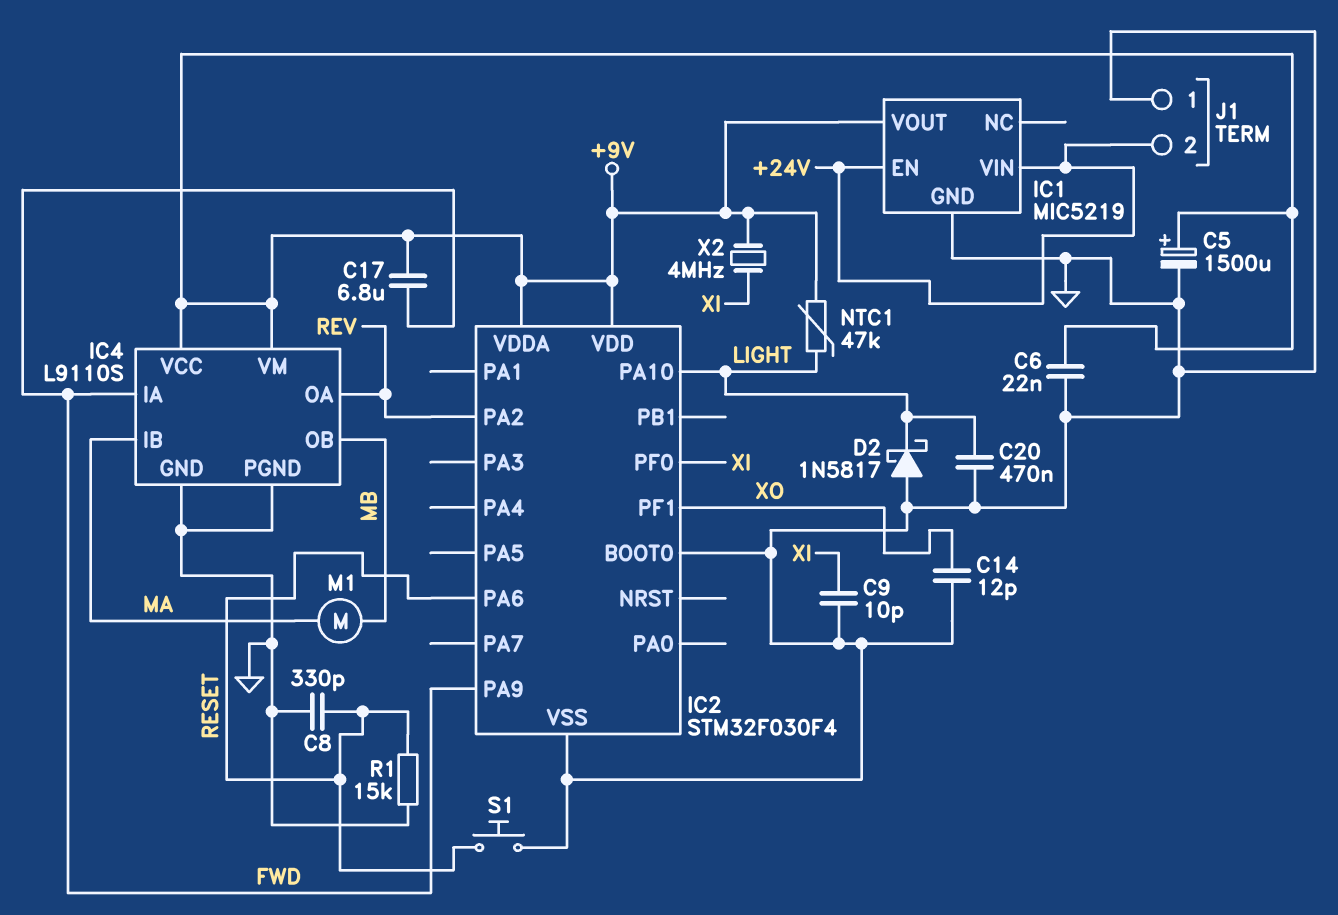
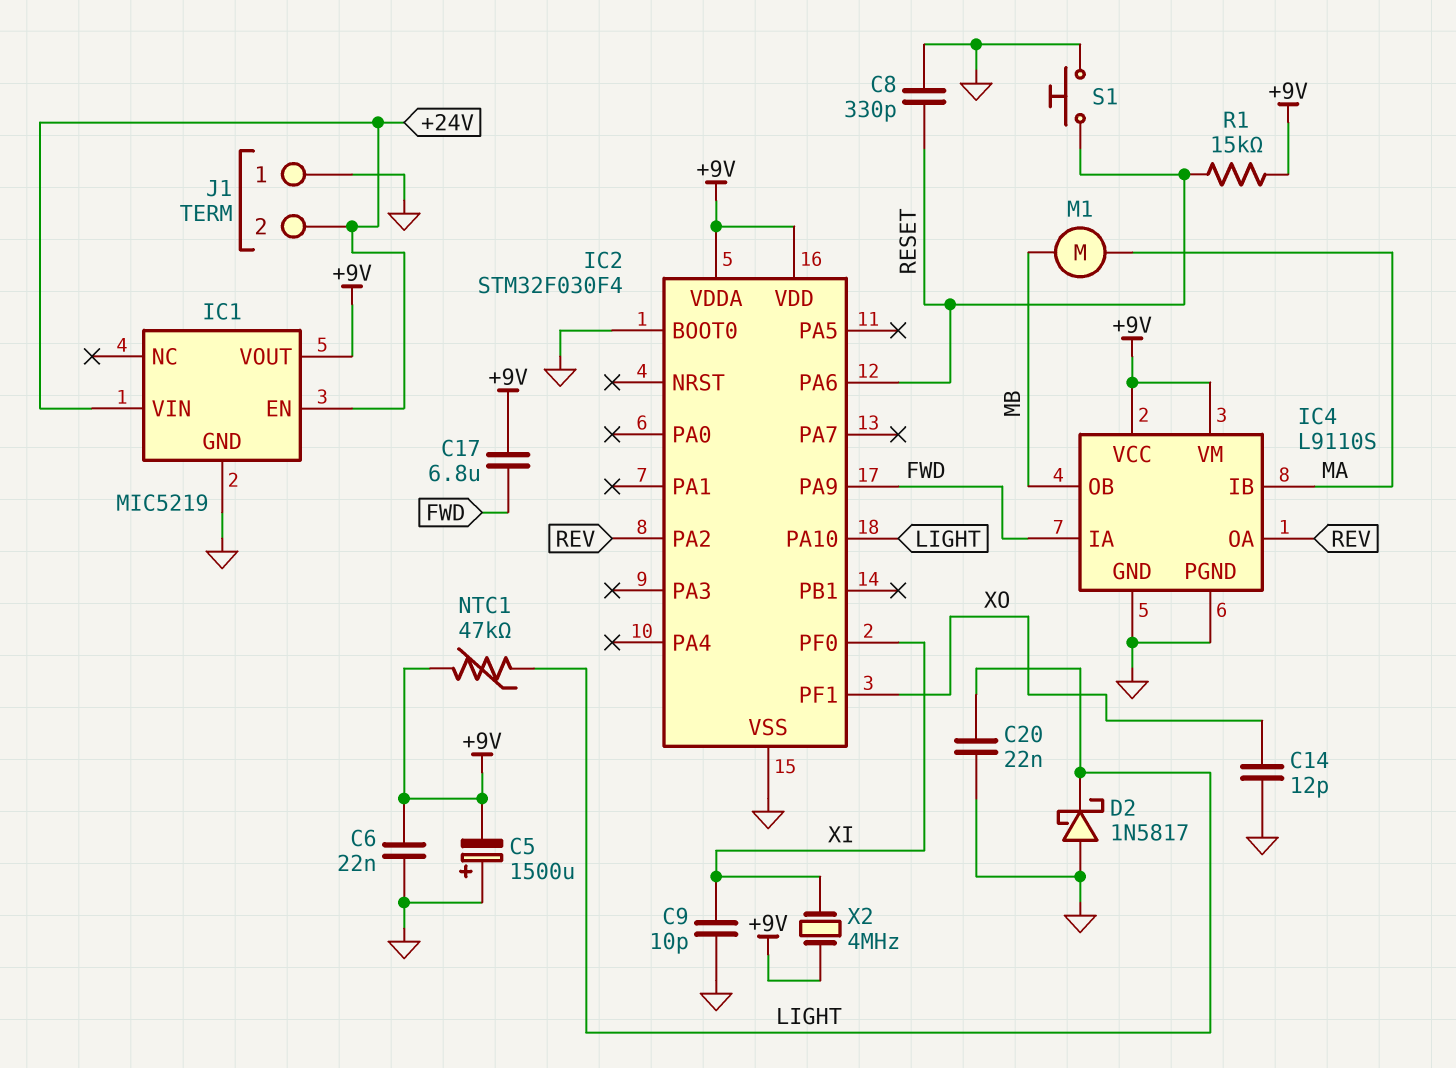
C5: 1500uF (plus +9V, minus GND) -> 1500uF (plus GND, minus +9V)
C20: 470nF (GND, LIGHT) -> 22nF (GND, LIGHT)
R1: 15k (GND, RESET) -> 15k (+9V, RESET)

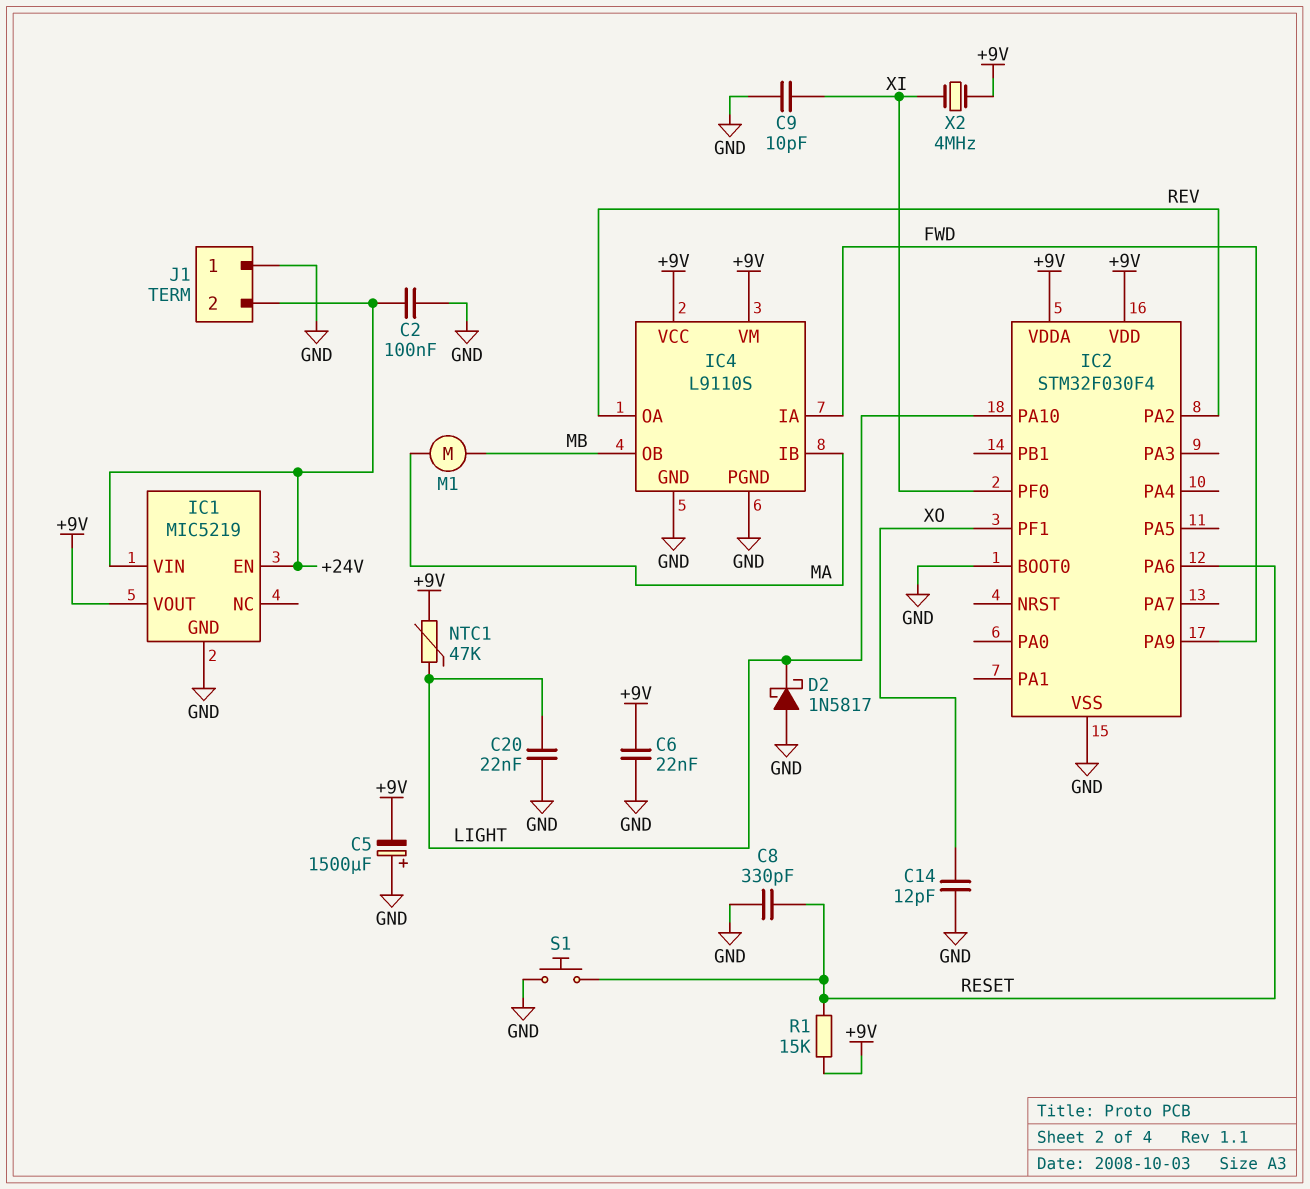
C2: none -> 100nF (+24V, GND)
C17: 6.8uF (+9V, FWD) -> none

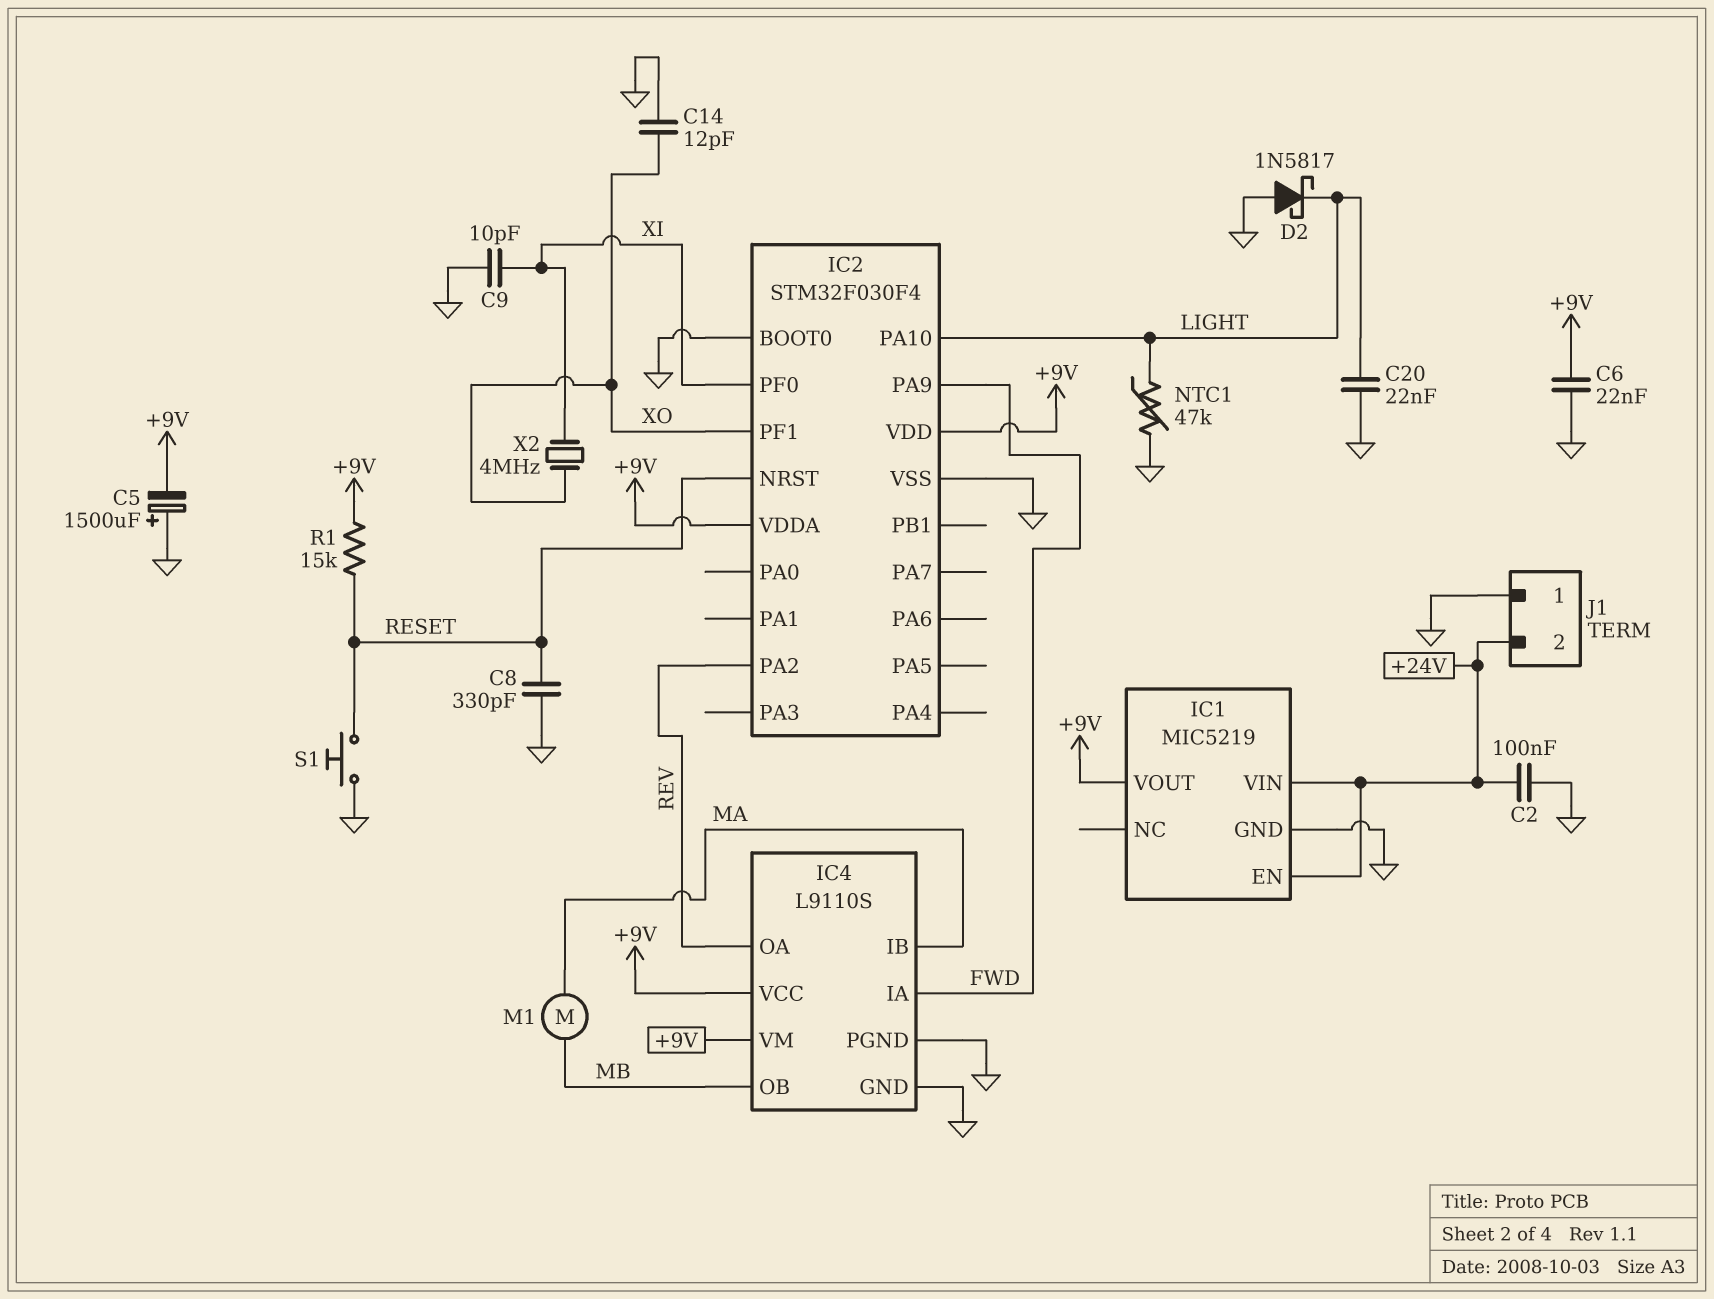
IC2 pin NRST: none -> RESET
IC2 pin PA6: RESET -> none
NTC1: 47k (+9V, LIGHT) -> 47k (GND, LIGHT)
X2: 4MHz (+9V, XI) -> 4MHz (XI, XO)

